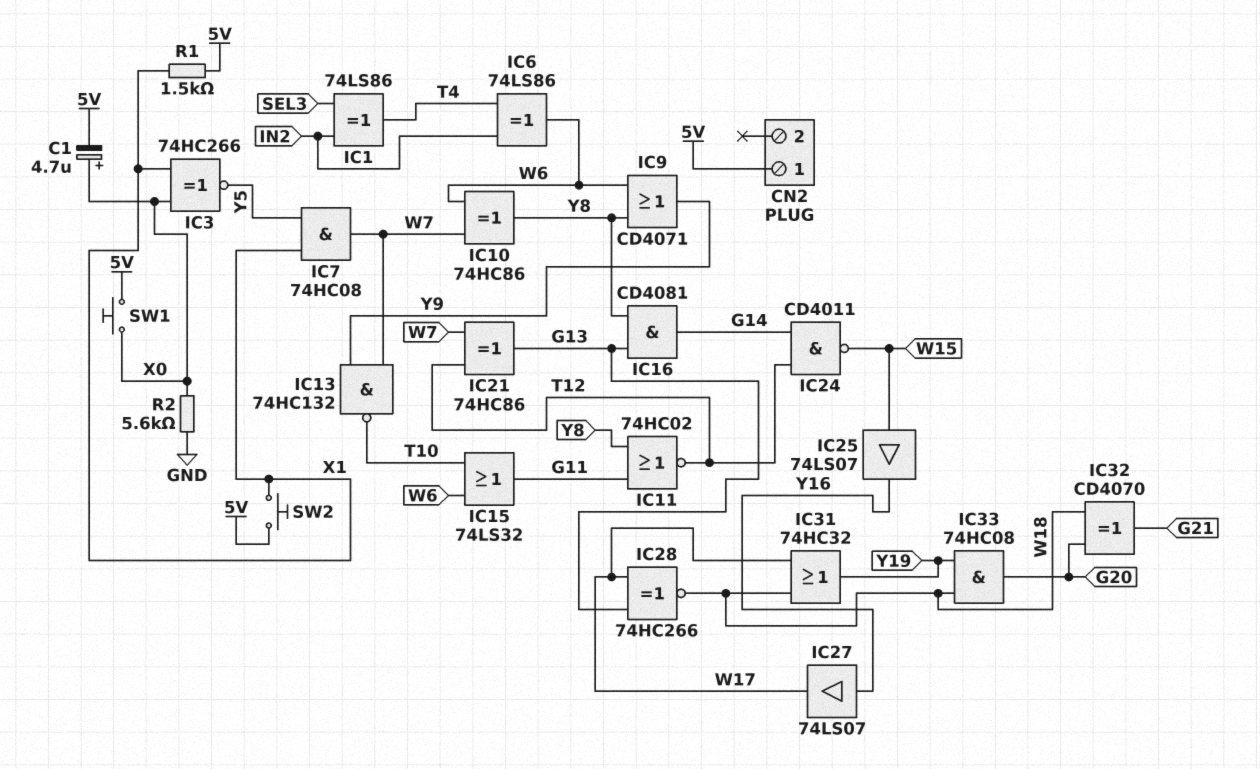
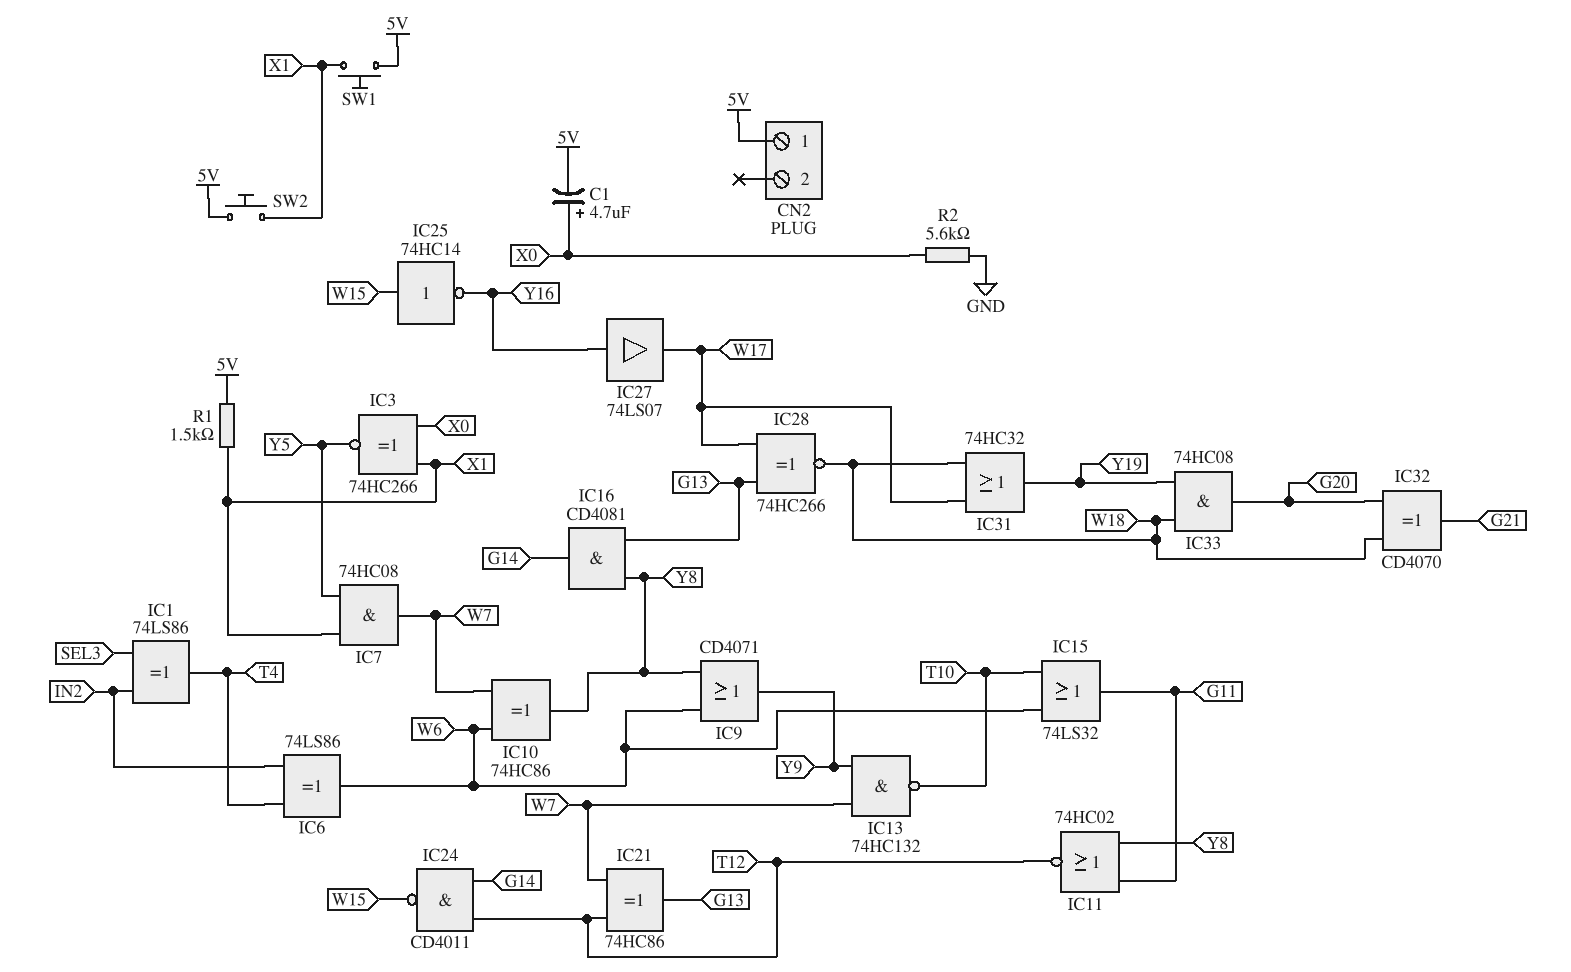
IC25: buffer 74LS07 (in W15, out Y16) -> NOT 74HC14 (in W15, out Y16)
SW1: button (5V, X0) -> button (5V, X1)

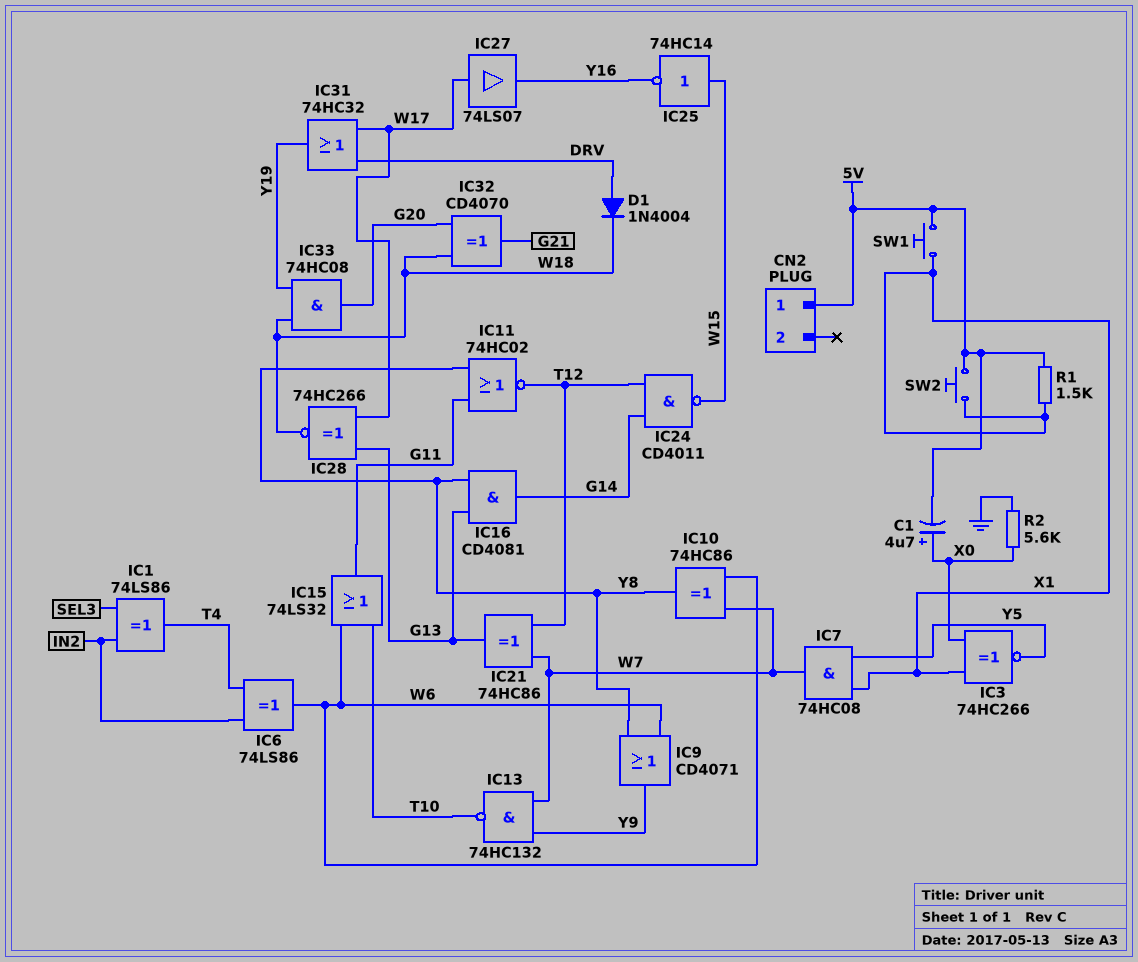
D1: none -> diode 1N4004 (A DRV, K W18)
IC27: buffer 74LS07 (in Y16, out W17) -> buffer 74LS07 (in W17, out Y16)
IC31: OR 74HC32 (in W17, in W18, out Y19) -> OR 74HC32 (in DRV, in W17, out Y19)

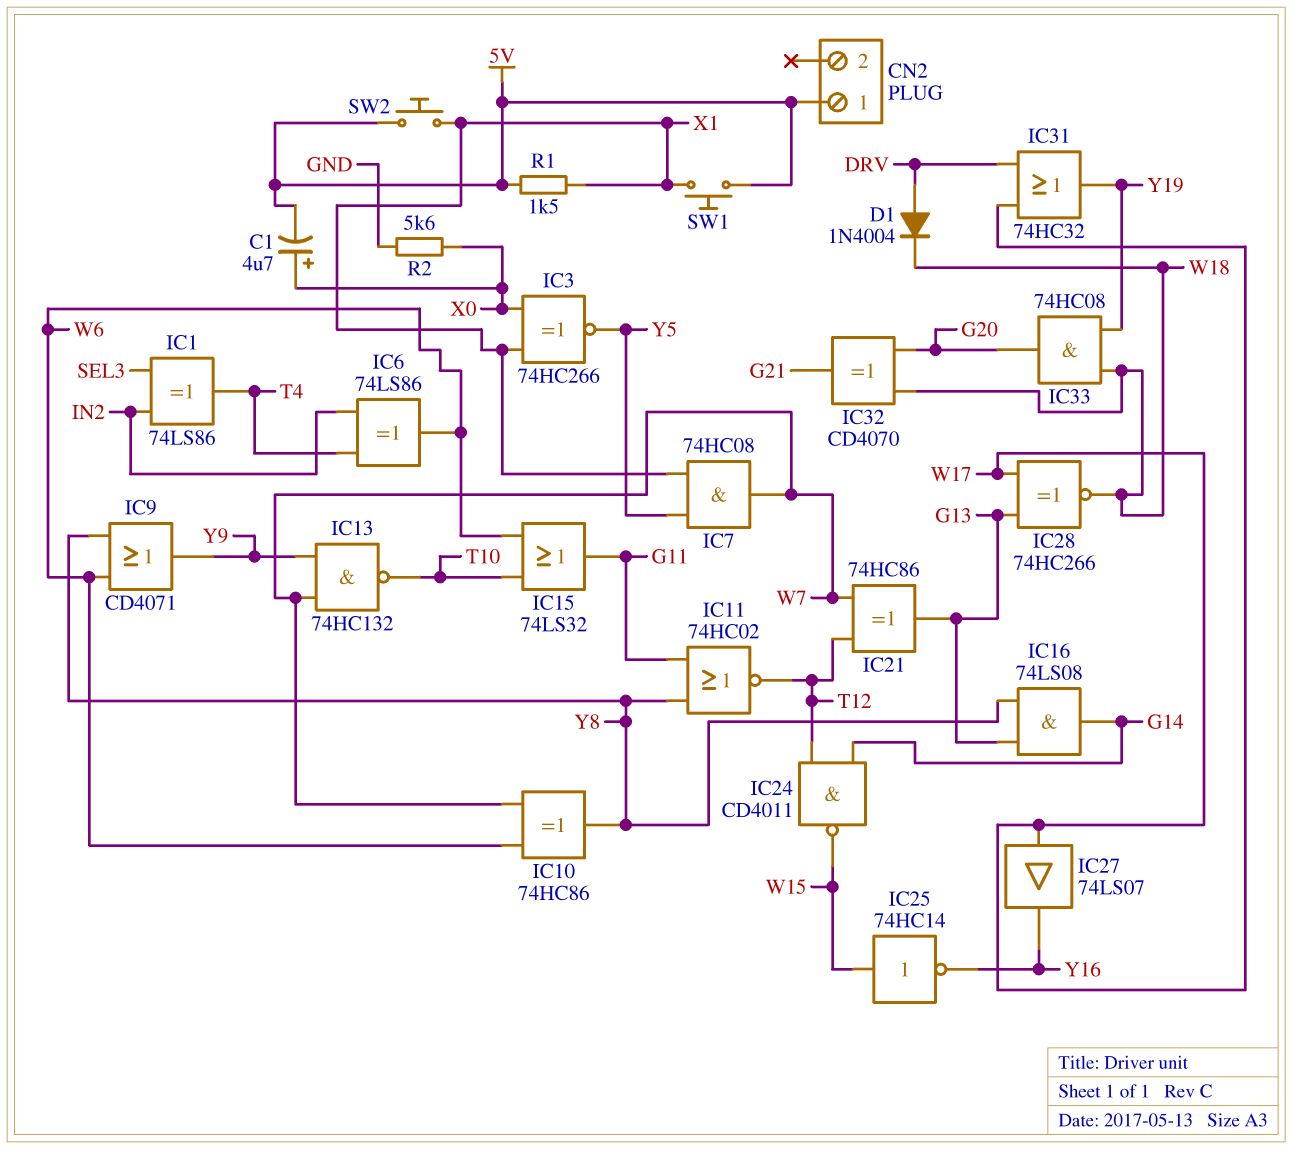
IC16: AND CD4081 (in G13, in Y8, out G14) -> AND 74LS08 (in G13, in Y8, out G14)

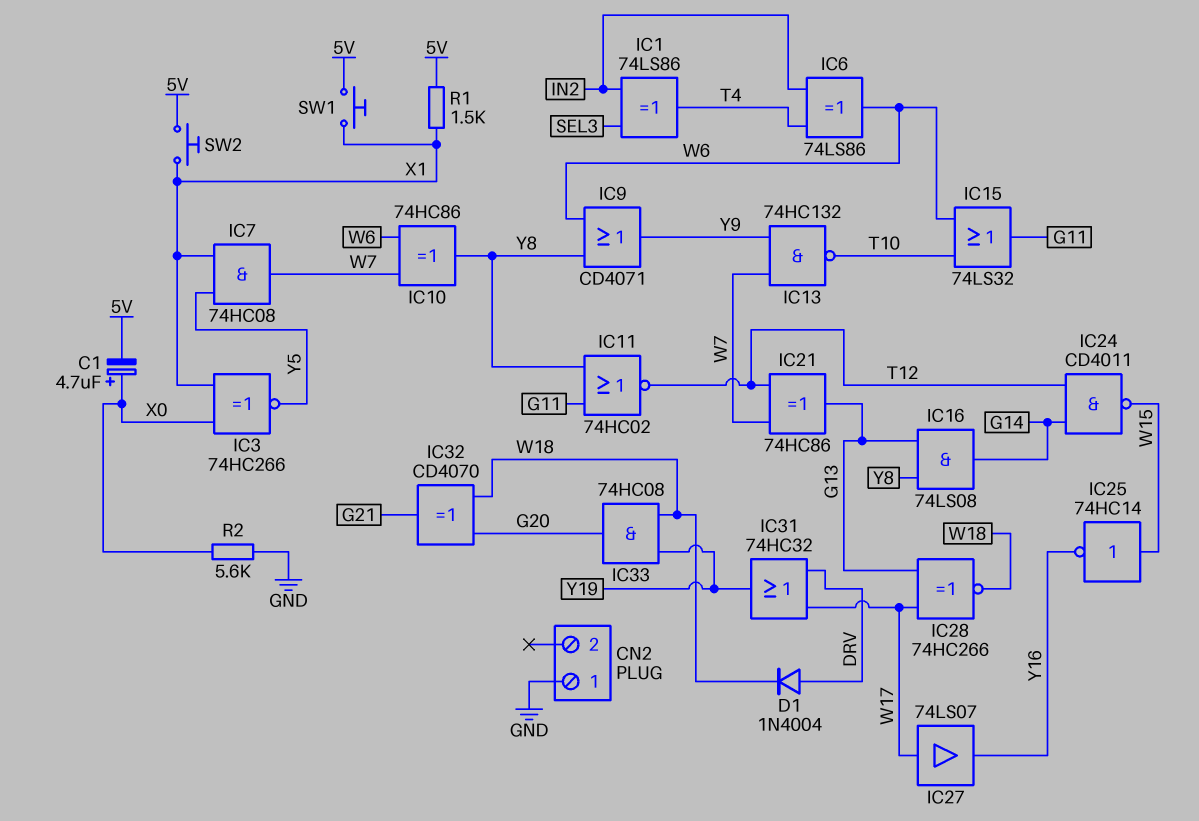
CN2 pin 1: 5V -> GND

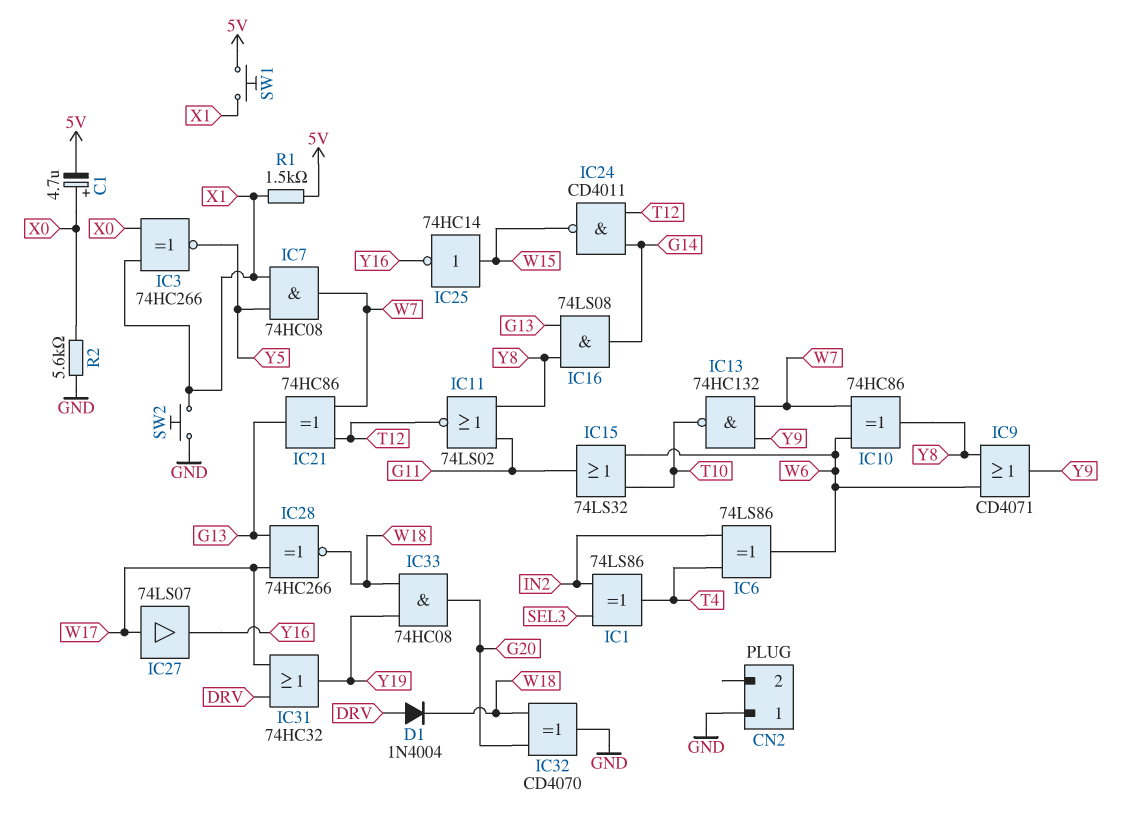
IC11: NOR 74HC02 (in G11, in Y8, out T12) -> NOR 74LS02 (in G11, in Y8, out T12)
IC32: XOR CD4070 (in G20, in W18, out G21) -> XOR CD4070 (in G20, in W18, out GND)
SW2: button (5V, X1) -> button (GND, X1)

